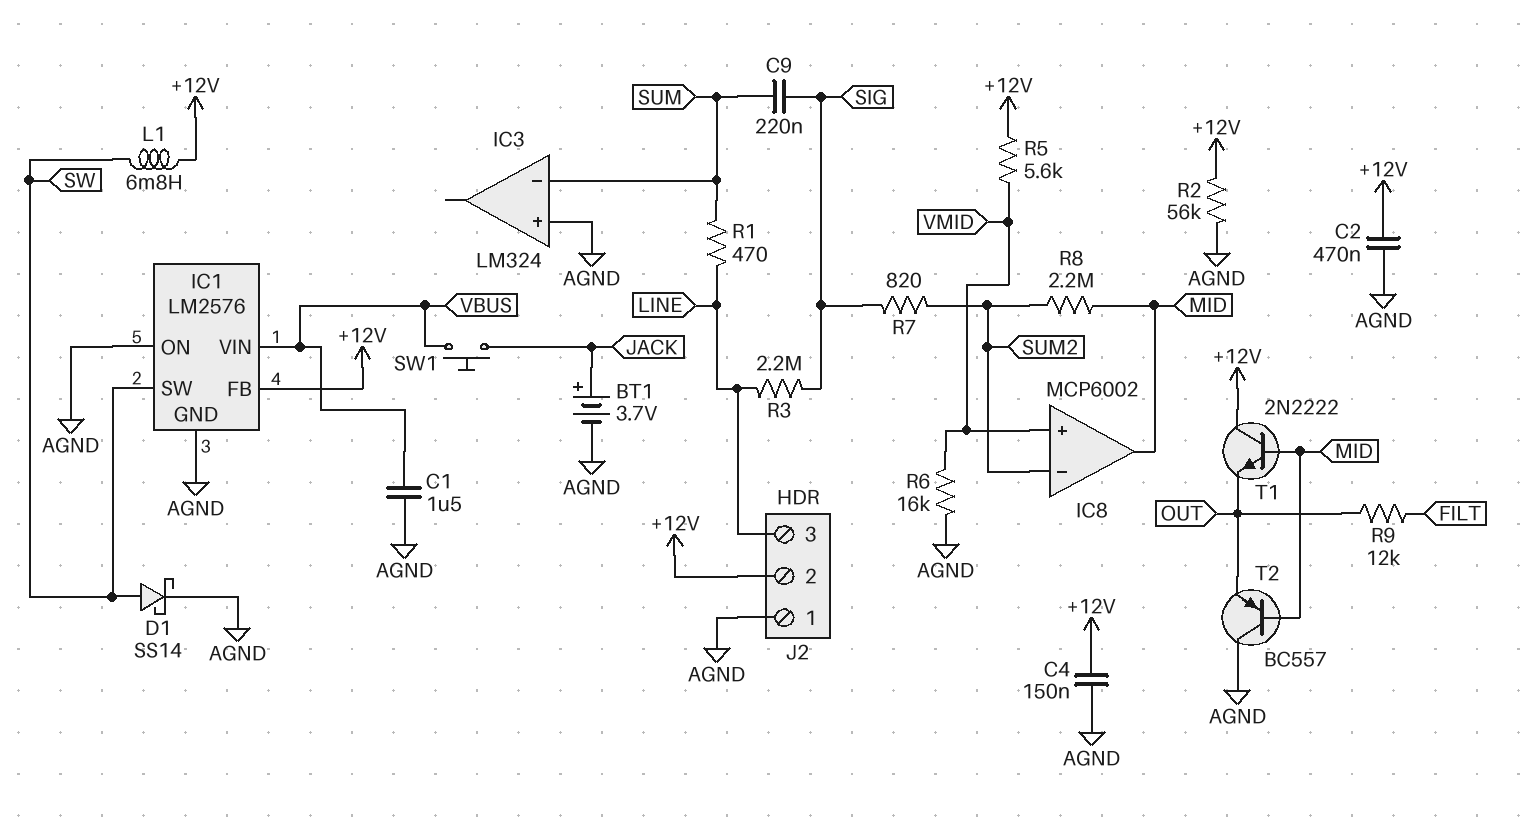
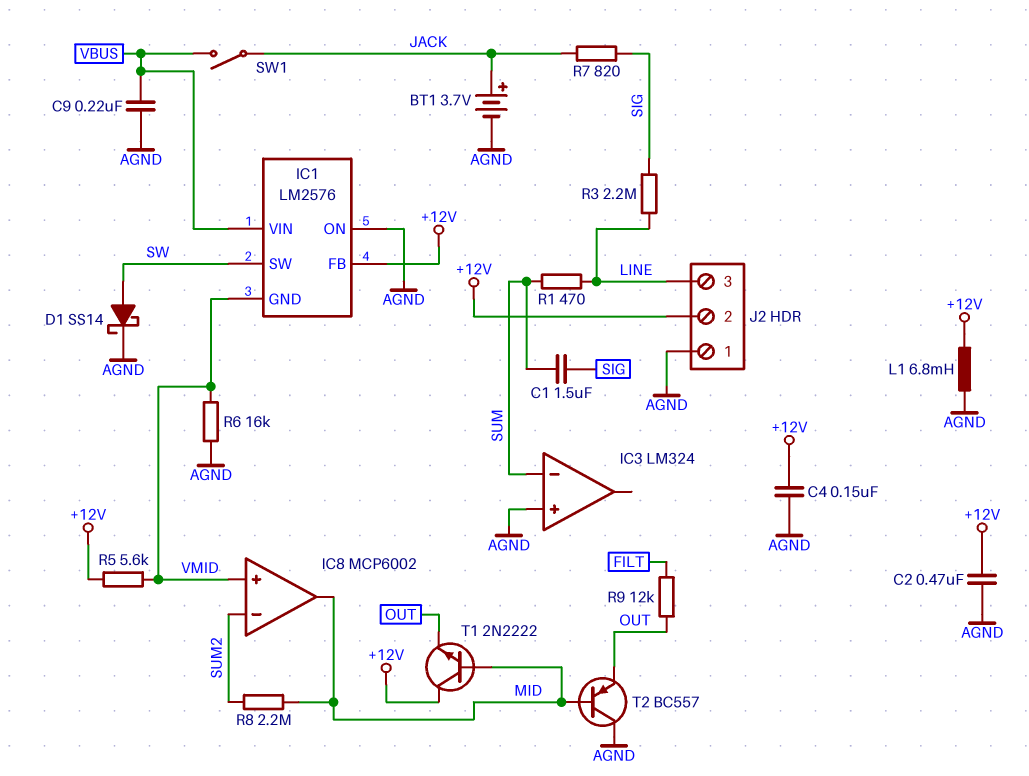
C1: 1.5uF (AGND, VBUS) -> 1.5uF (SIG, SUM)
C9: 220nF (SIG, SUM) -> 220nF (AGND, VBUS)
IC1 pin GND: AGND -> VMID
L1: 6.8mH (+12V, SW) -> 6.8mH (+12V, AGND)
R2: 56k (+12V, AGND) -> none
R7: 820 (SIG, SUM2) -> 820 (JACK, SIG)
SW1: button (JACK, VBUS) -> switch (JACK, VBUS)

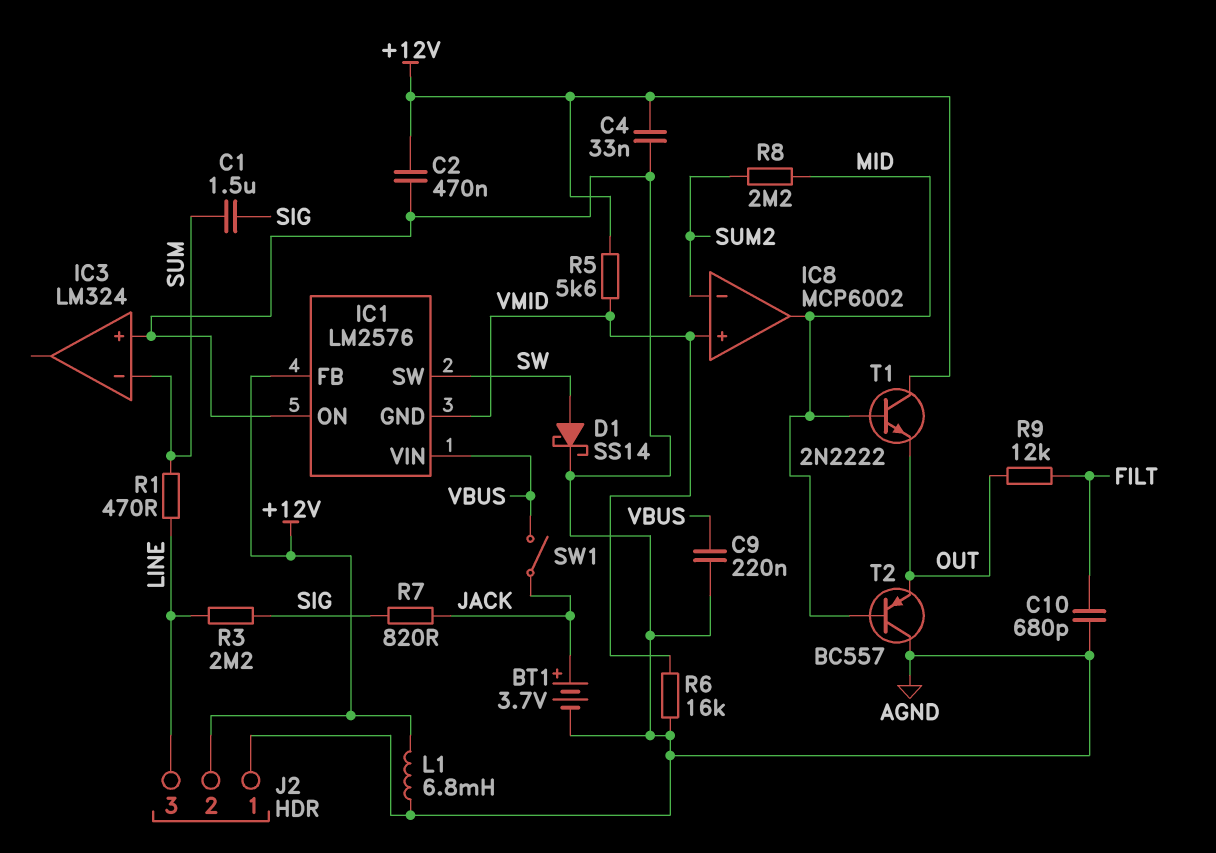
C4: 150nF (+12V, AGND) -> 33nF (+12V, AGND)
C10: none -> 680pF (AGND, FILT)

